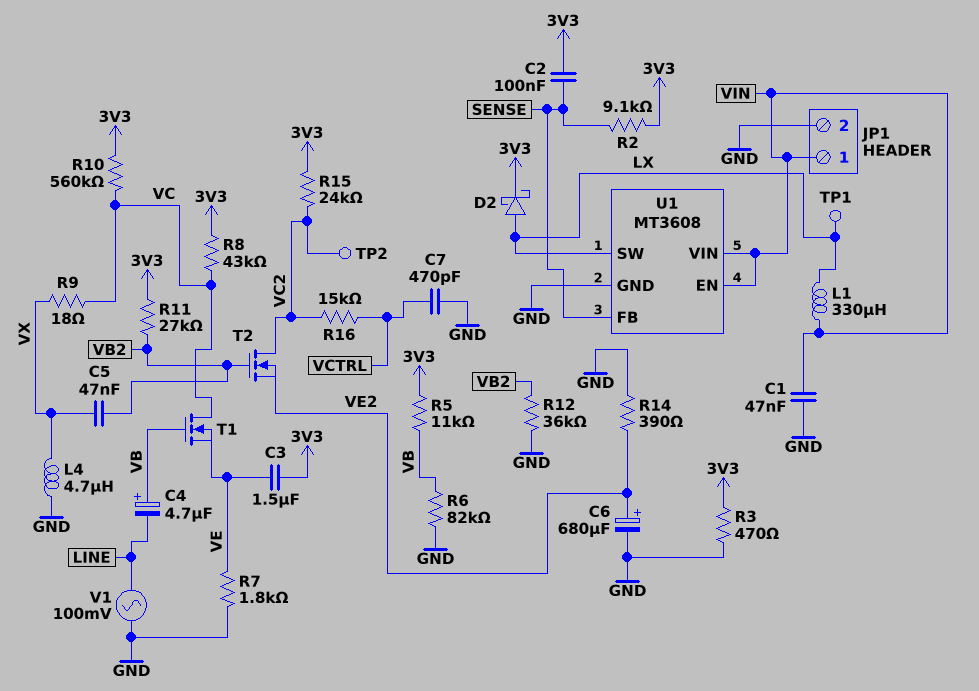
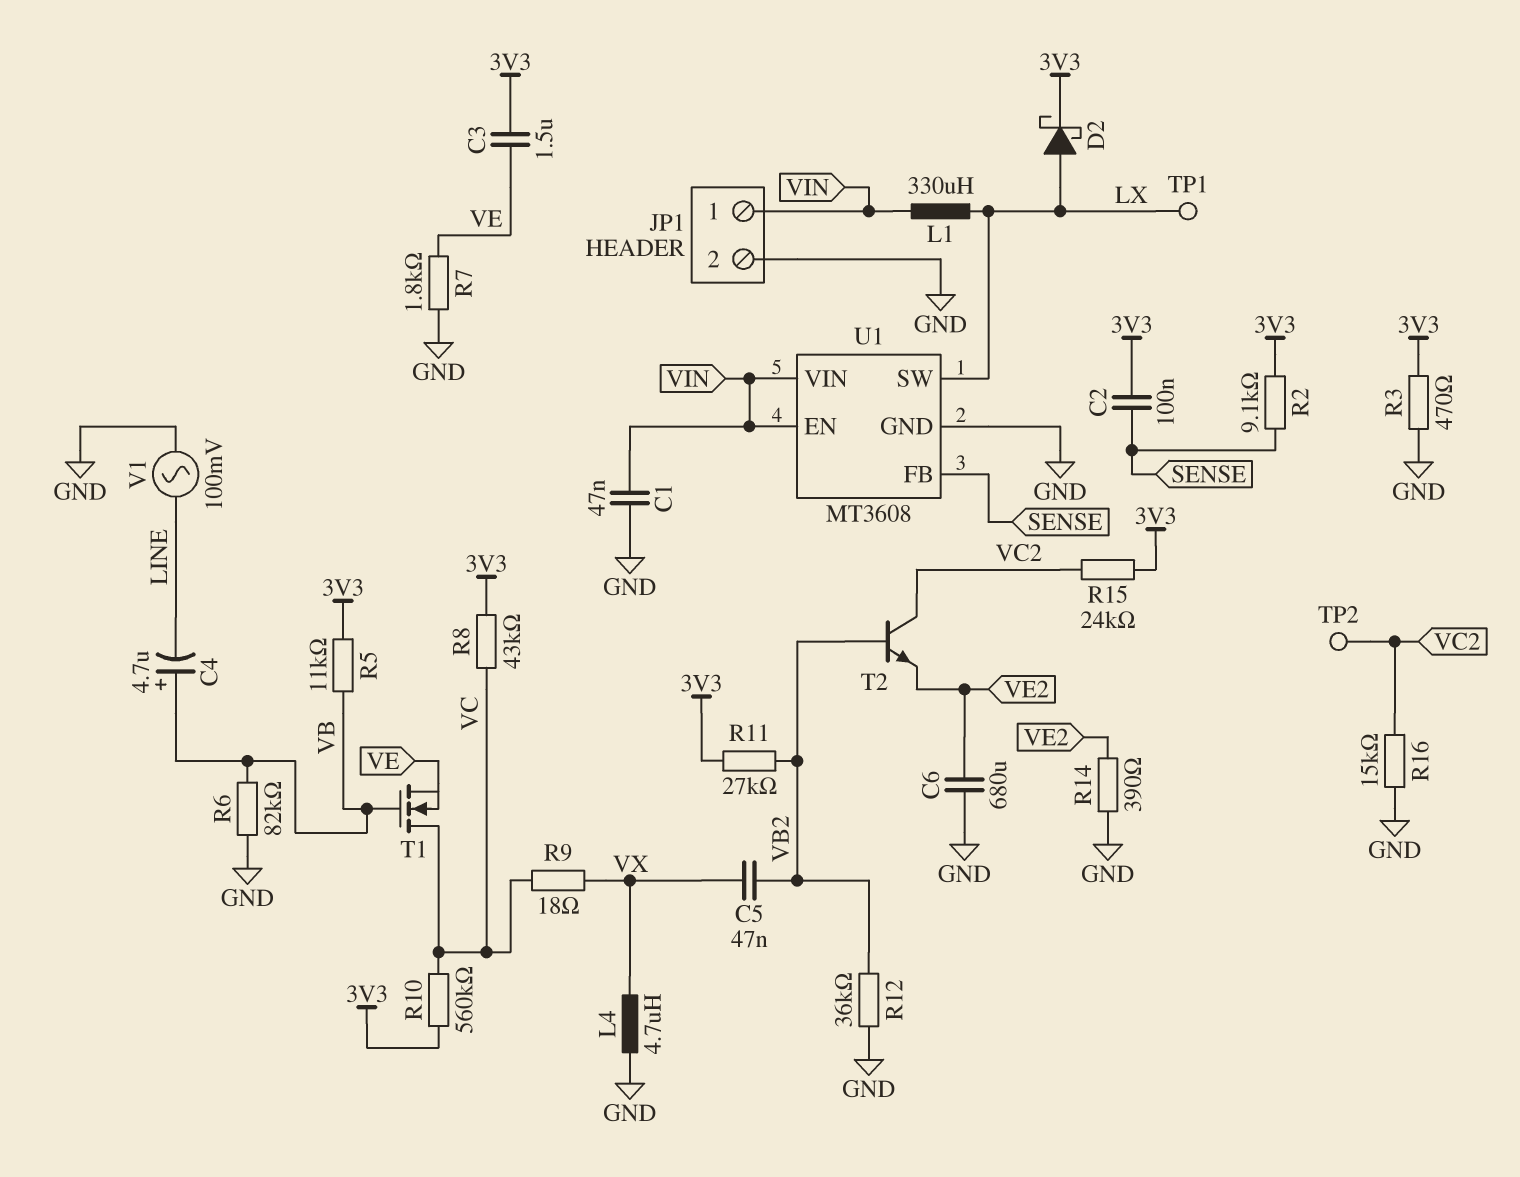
C6: 680uF (plus VE2, minus GND) -> 680uF (GND, VE2)
C7: 470pF (GND, VCTRL) -> none
R16: 15k (VC2, VCTRL) -> 15k (GND, VC2)
T2: NMOS (G VB2, D VC2, S VE2) -> NPN (B VB2, C VC2, E VE2)

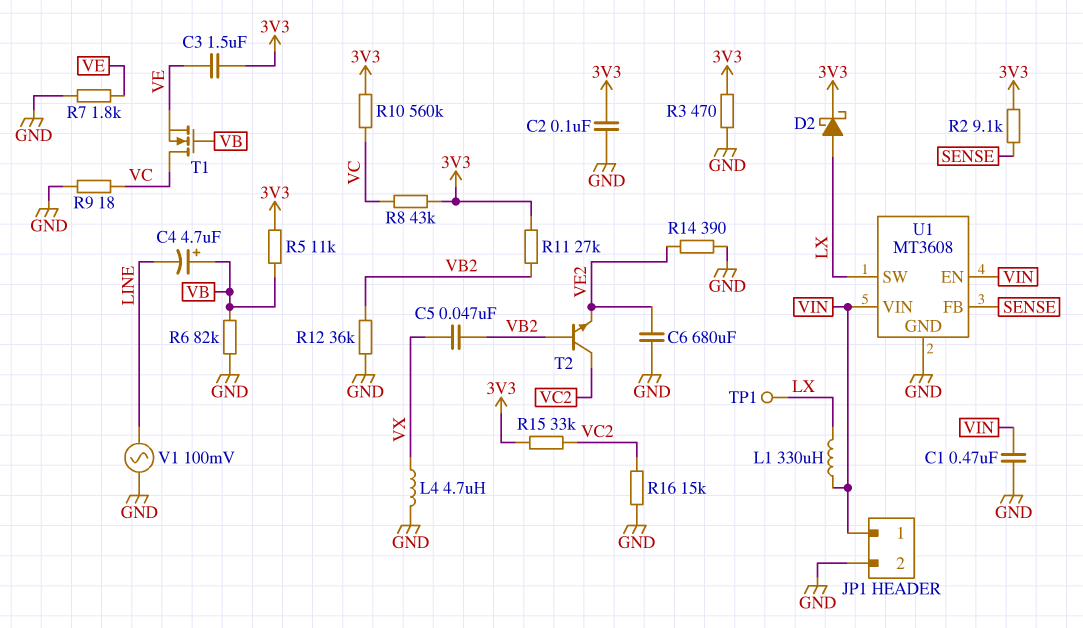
C1: 47nF (GND, VIN) -> 470nF (GND, VIN)
C2: 100nF (3V3, SENSE) -> 100nF (3V3, GND)
R9: 18 (VC, VX) -> 18 (GND, VC)
R15: 24k (3V3, VC2) -> 33k (3V3, VC2)
TP2: test point (VC2) -> none

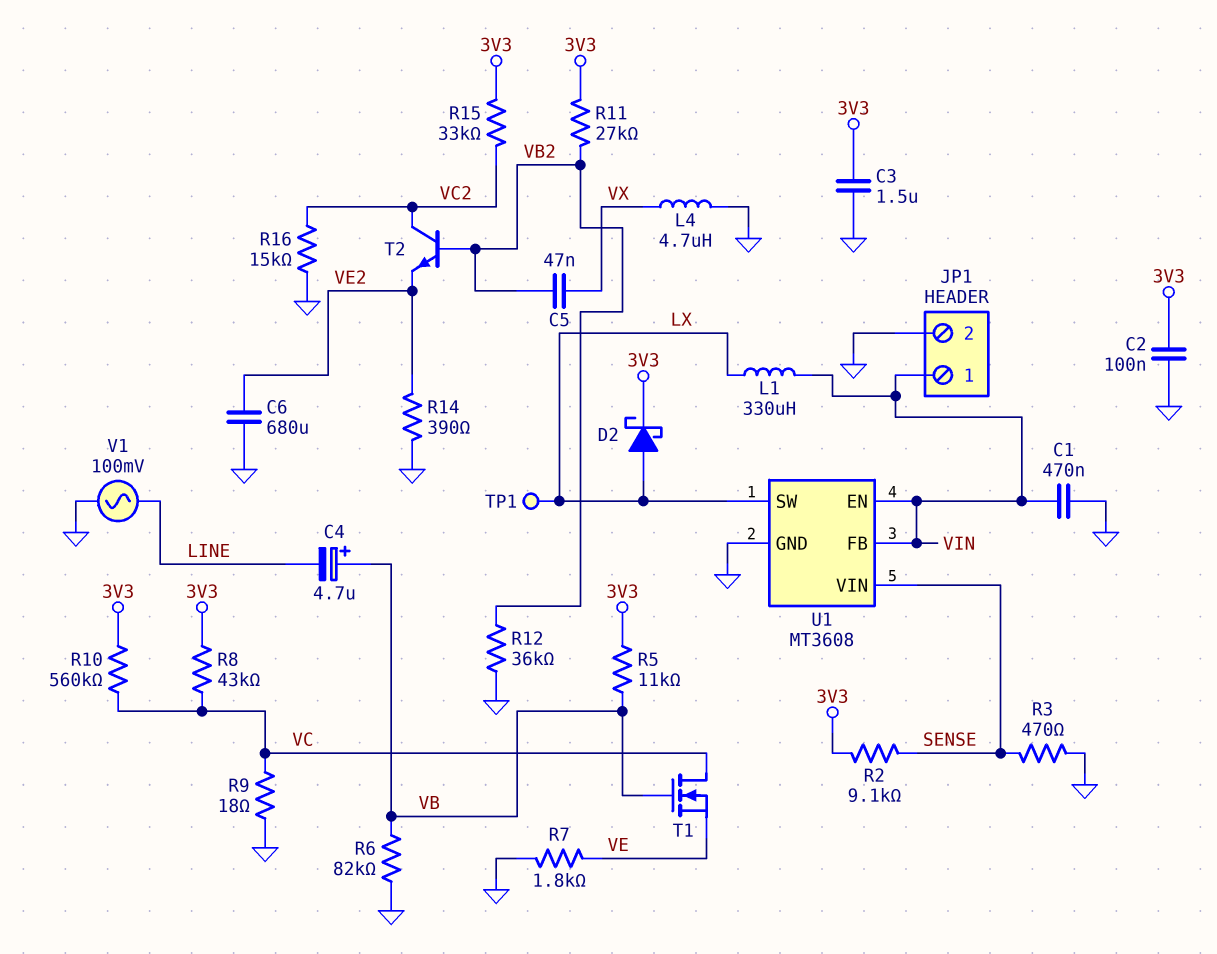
C3: 1.5uF (3V3, VE) -> 1.5uF (3V3, GND)
R3: 470 (3V3, GND) -> 470 (GND, SENSE)
U1 pin FB: SENSE -> VIN
U1 pin VIN: VIN -> SENSE

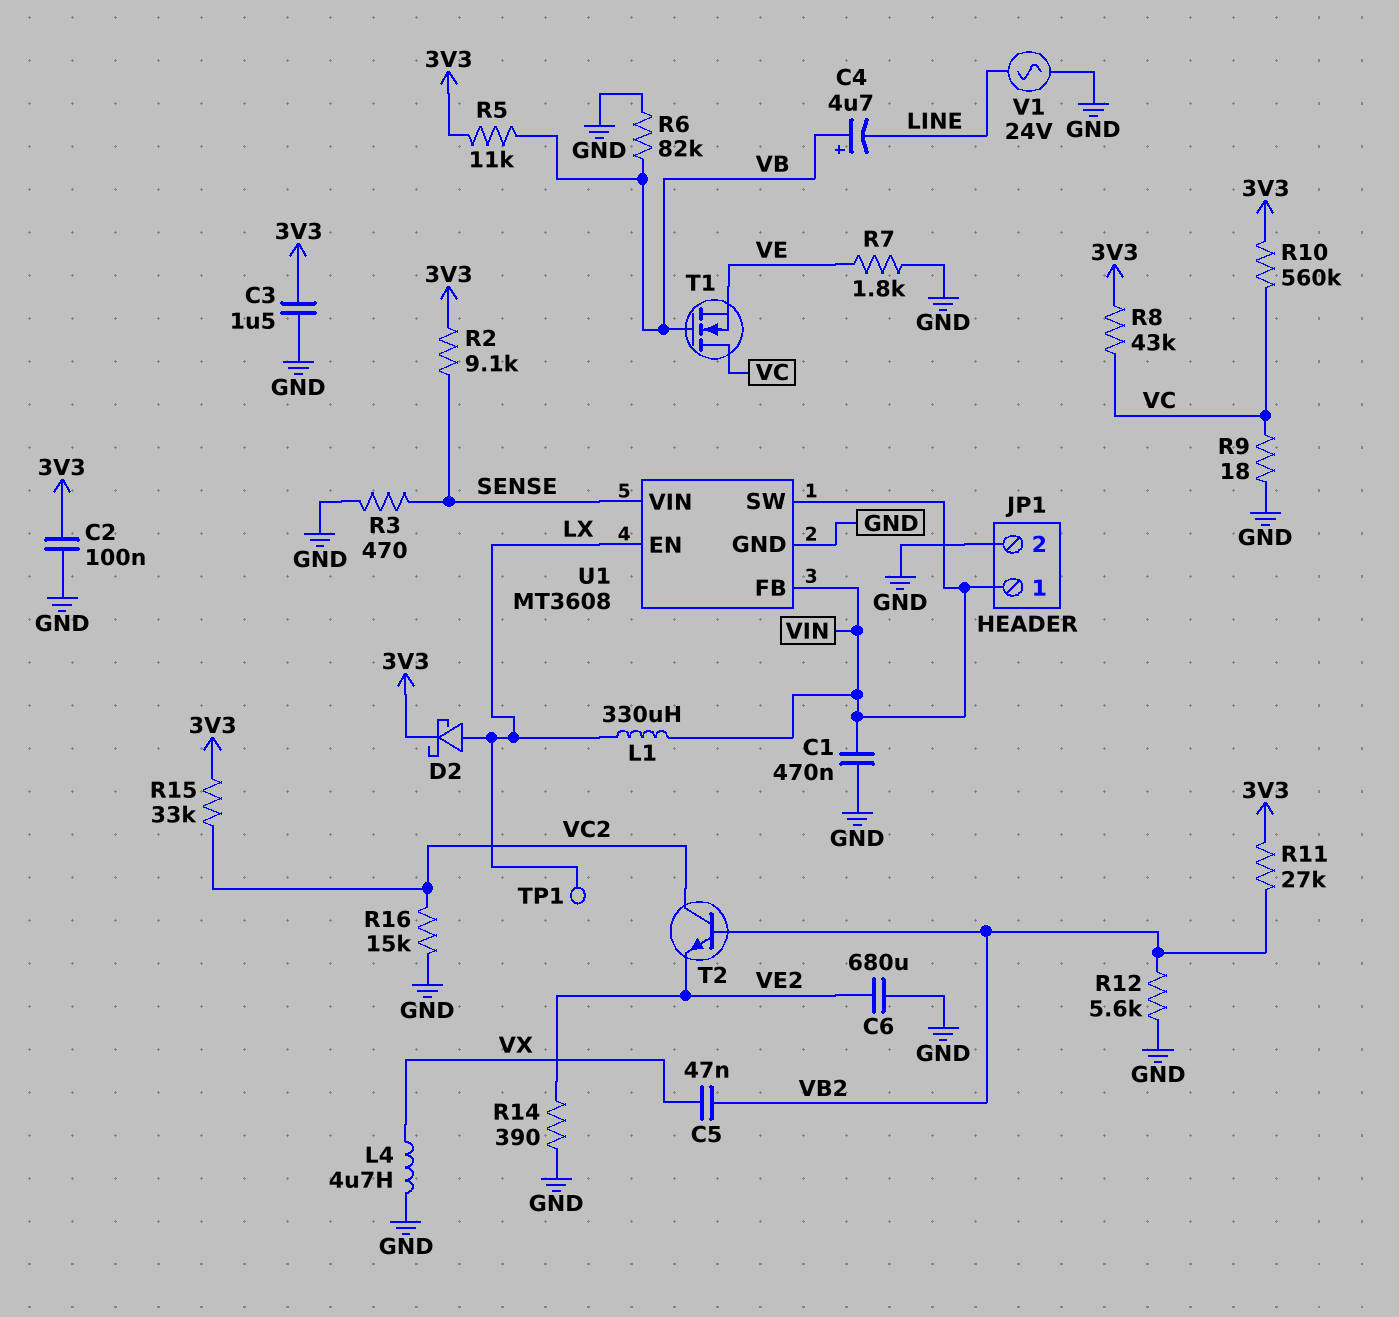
R12: 36k (GND, VB2) -> 5.6k (GND, VB2)
U1 pin EN: VIN -> LX
U1 pin SW: LX -> VIN
V1: AC 100mV (GND, LINE) -> AC 24V (GND, LINE)

